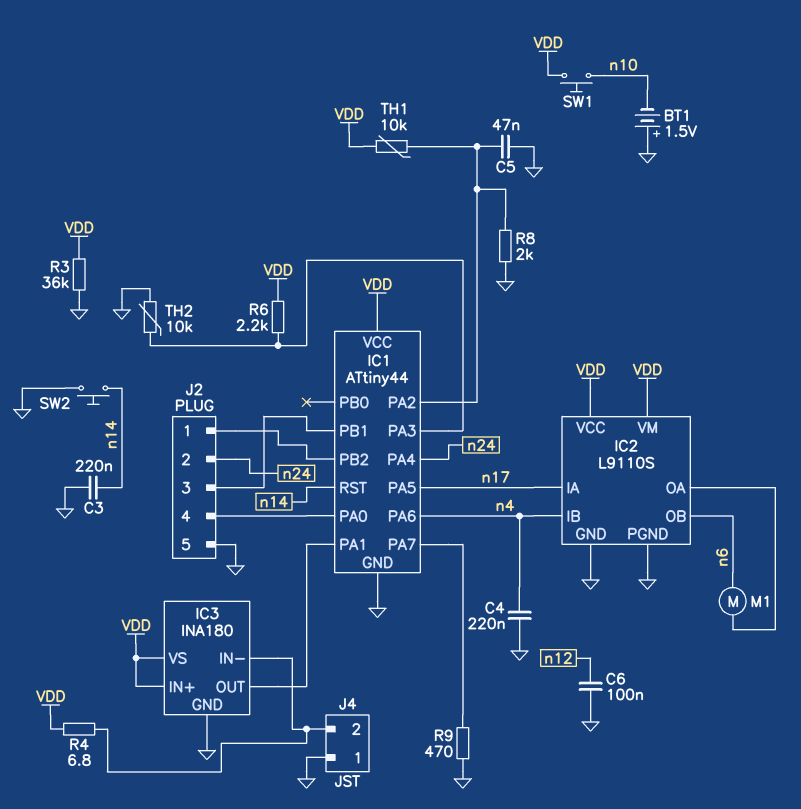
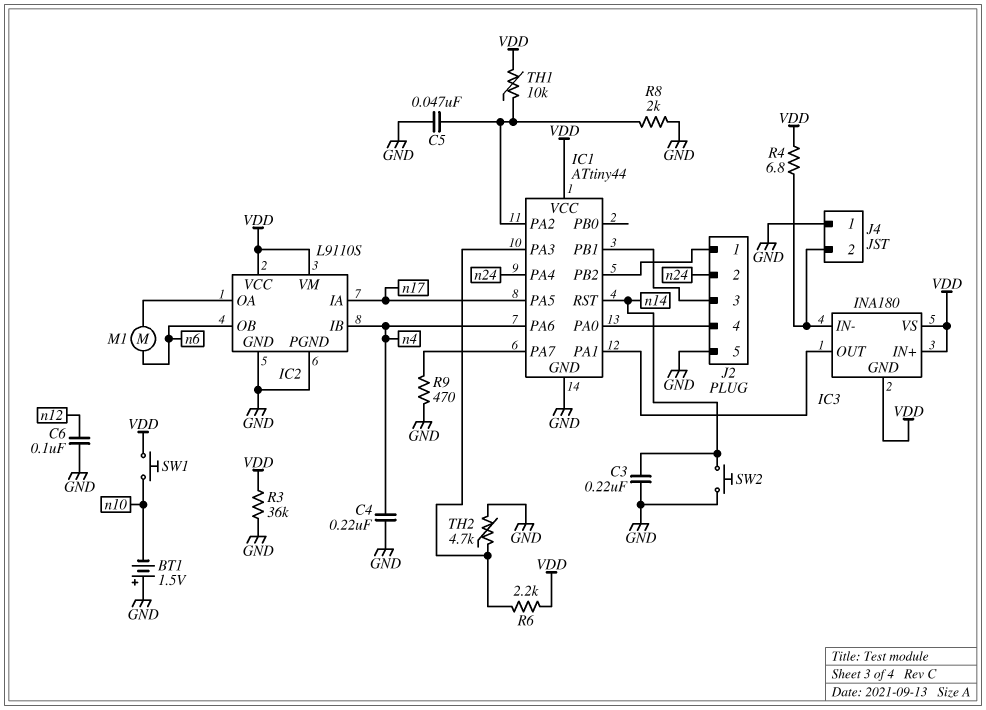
IC3 pin GND: GND -> VDD
TH2: 10k (GND, IC1/PA3) -> 4.7k (GND, IC1/PA3)

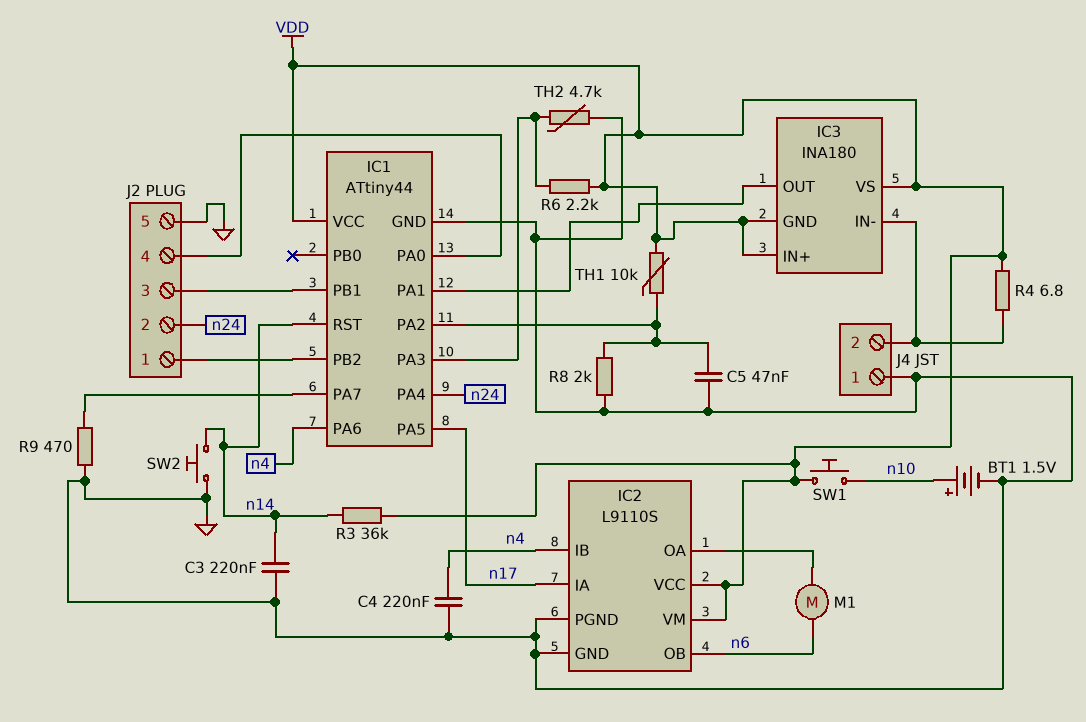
BT1: 1.5V (plus GND, minus n10) -> 1.5V (plus n10, minus GND)
C6: 100nF (GND, n12) -> none
R3: 36k (GND, VDD) -> 36k (VDD, n14)

